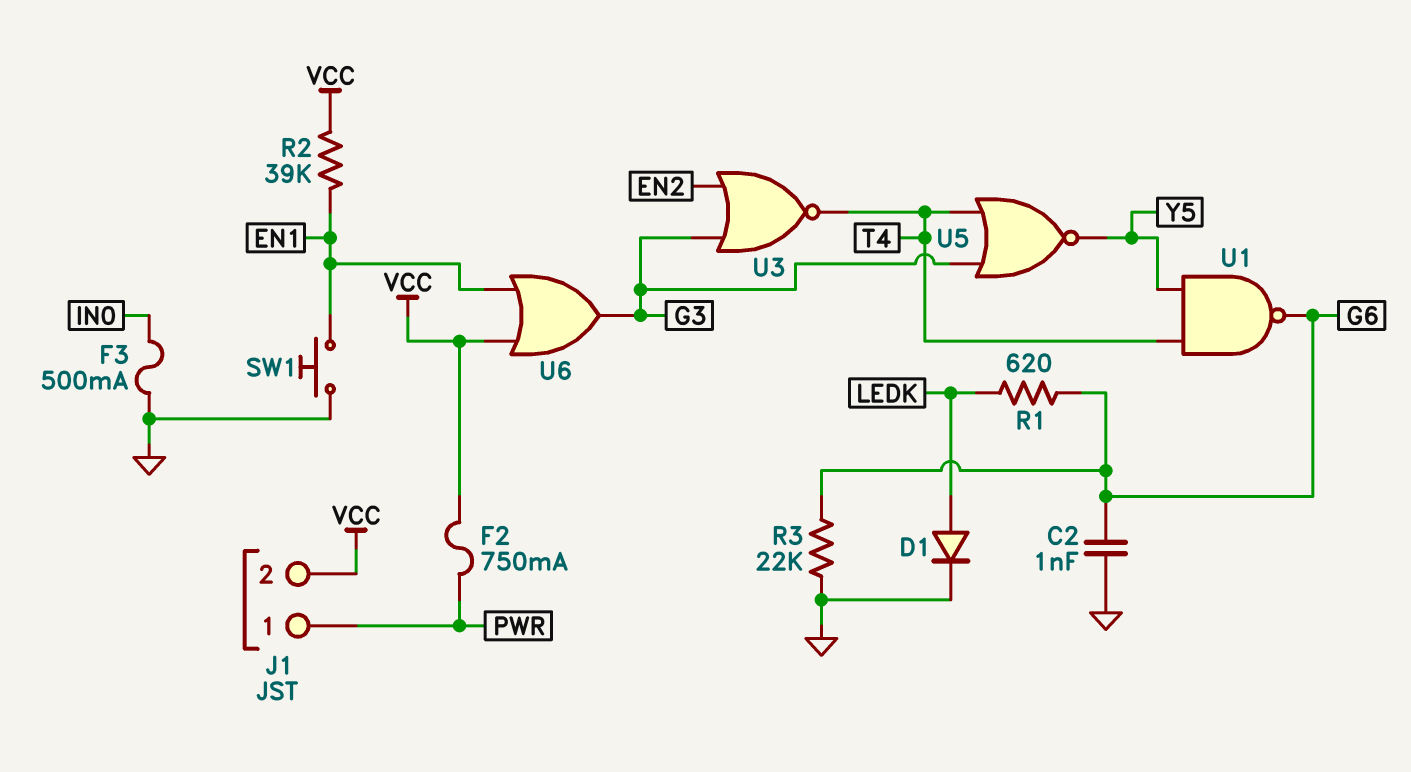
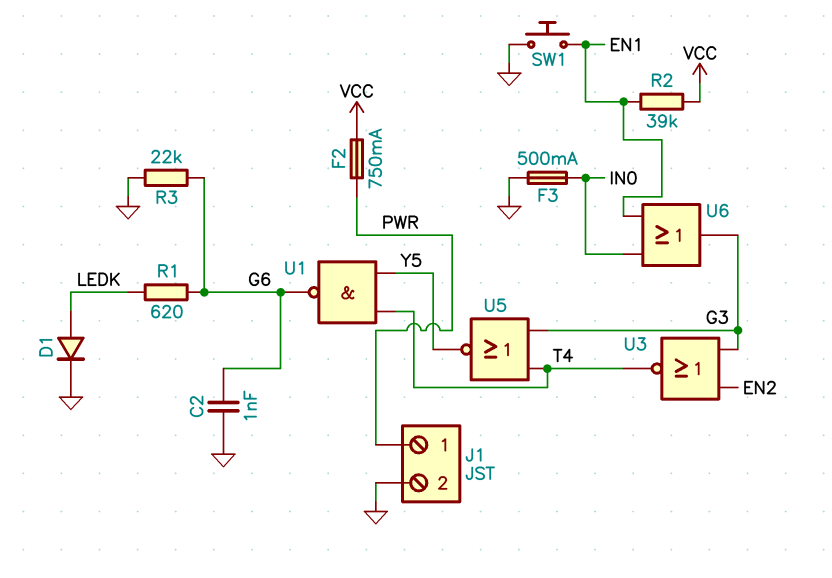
J1 pin 2: VCC -> GND
U6: OR (in EN1, in VCC, out G3) -> OR (in EN1, in IN0, out G3)

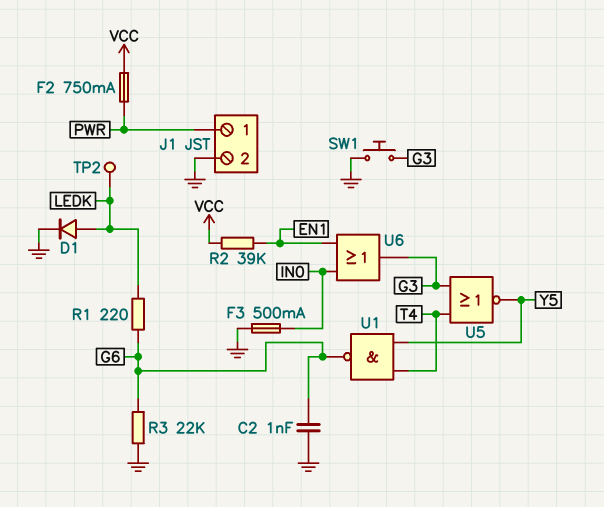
R1: 620 (G6, LEDK) -> 220 (G6, LEDK)
SW1: button (EN1, GND) -> button (G3, GND)
TP2: none -> test point (LEDK)
U3: NOR (in EN2, in G3, out T4) -> none

